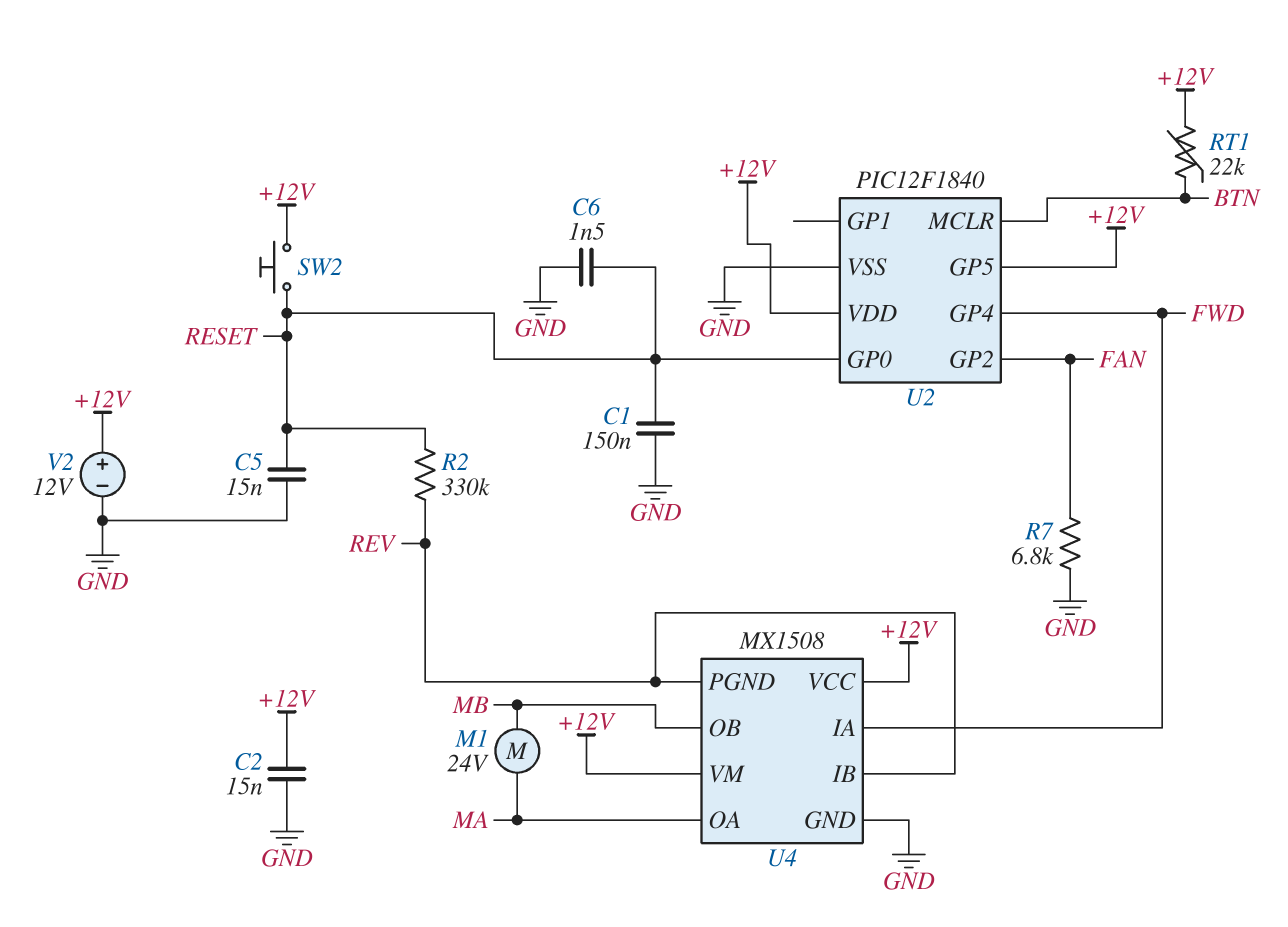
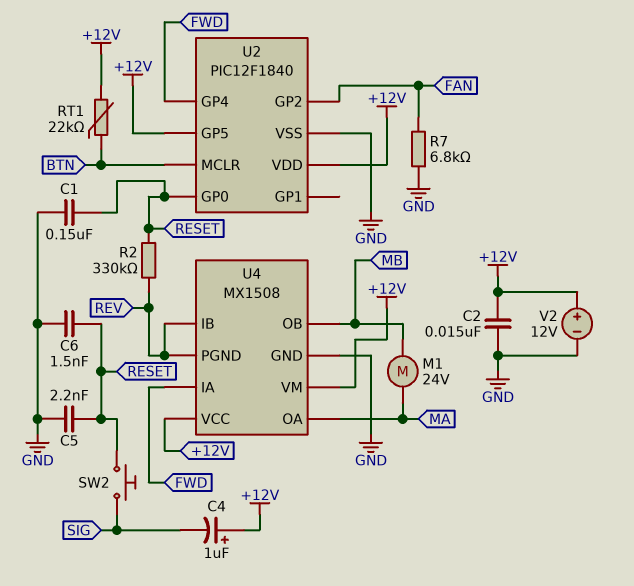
C4: none -> 1uF (plus +12V, minus SIG)
C5: 15nF (GND, RESET) -> 2.2nF (GND, RESET)
SW2: button (+12V, RESET) -> button (RESET, SIG)

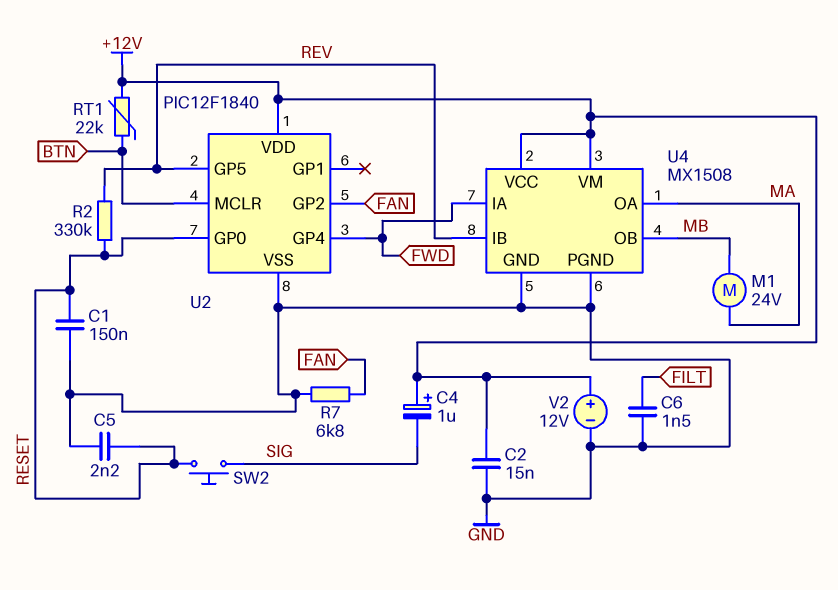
C6: 1.5nF (GND, RESET) -> 1.5nF (FILT, GND)
U2 pin GP5: +12V -> REV
U4 pin PGND: REV -> GND

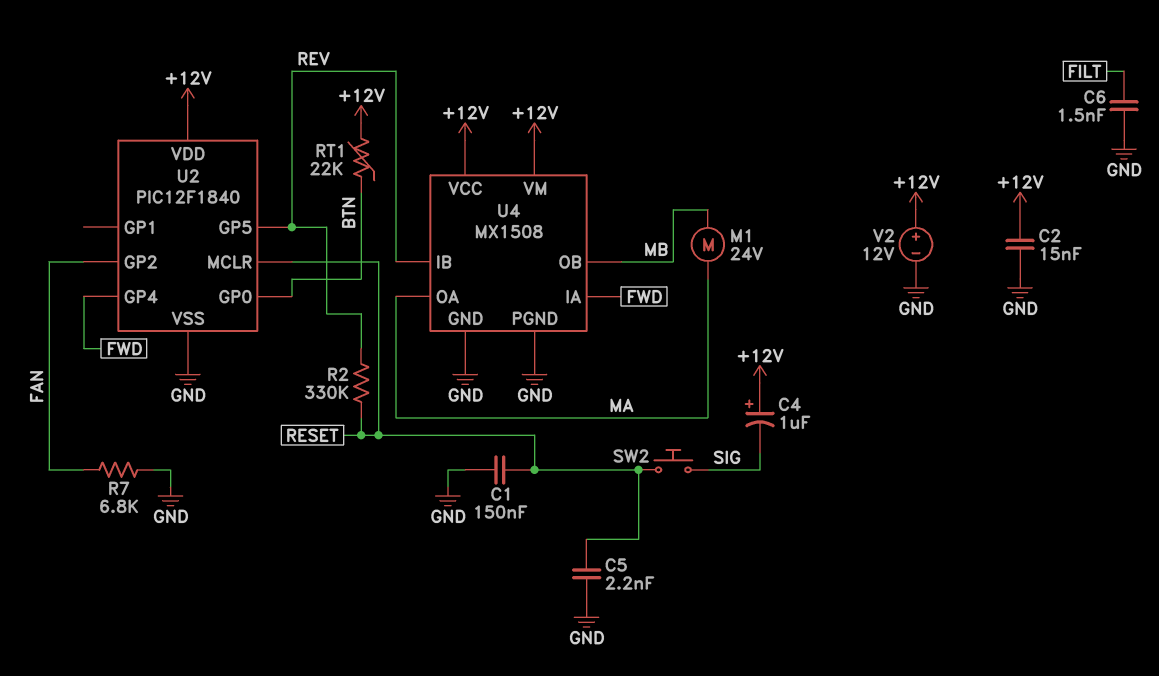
U2 pin GP0: RESET -> BTN
U2 pin MCLR: BTN -> RESET

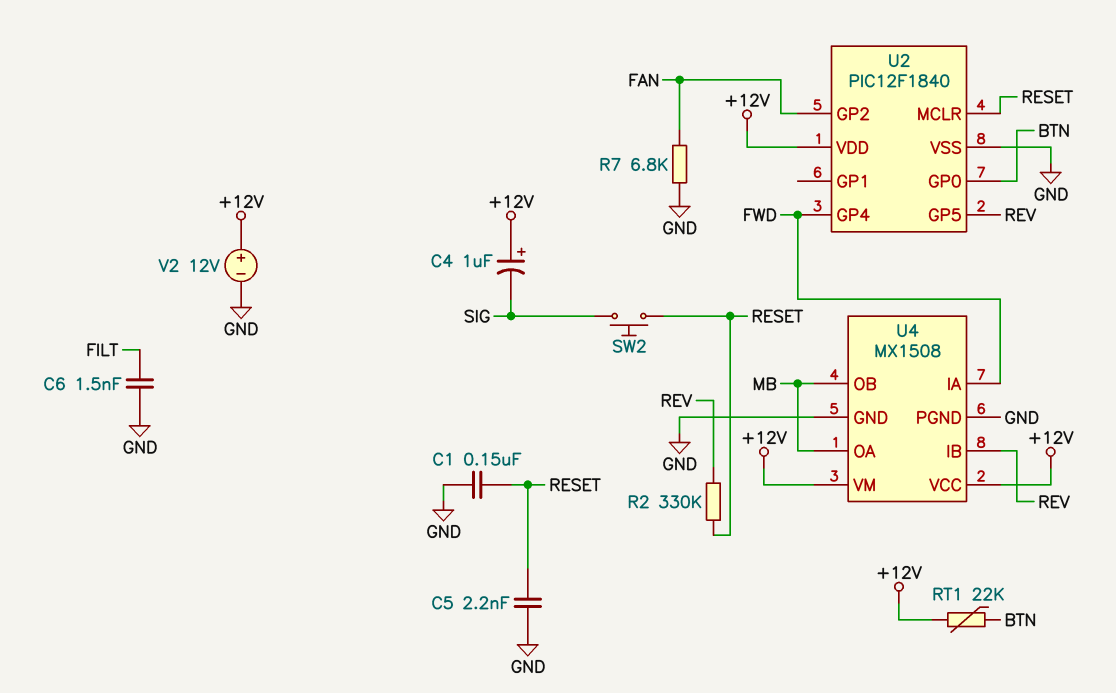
C2: 15nF (+12V, GND) -> none
M1: motor 24V (MA, MB) -> none
U4 pin OA: MA -> MB

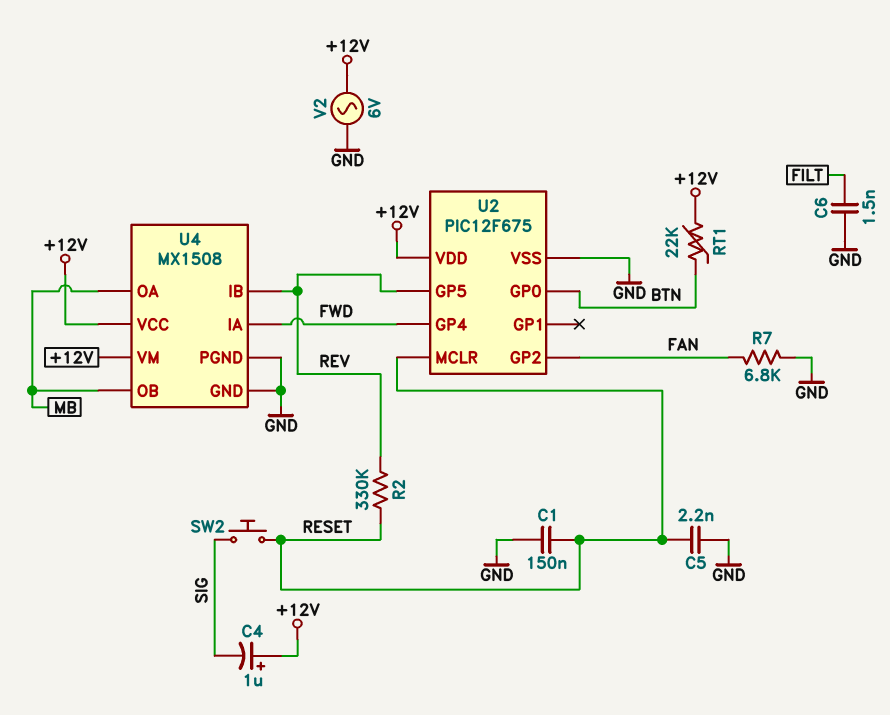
U2: PIC12F1840 -> PIC12F675
V2: 12V (plus +12V, minus GND) -> AC 6V (+12V, GND)

